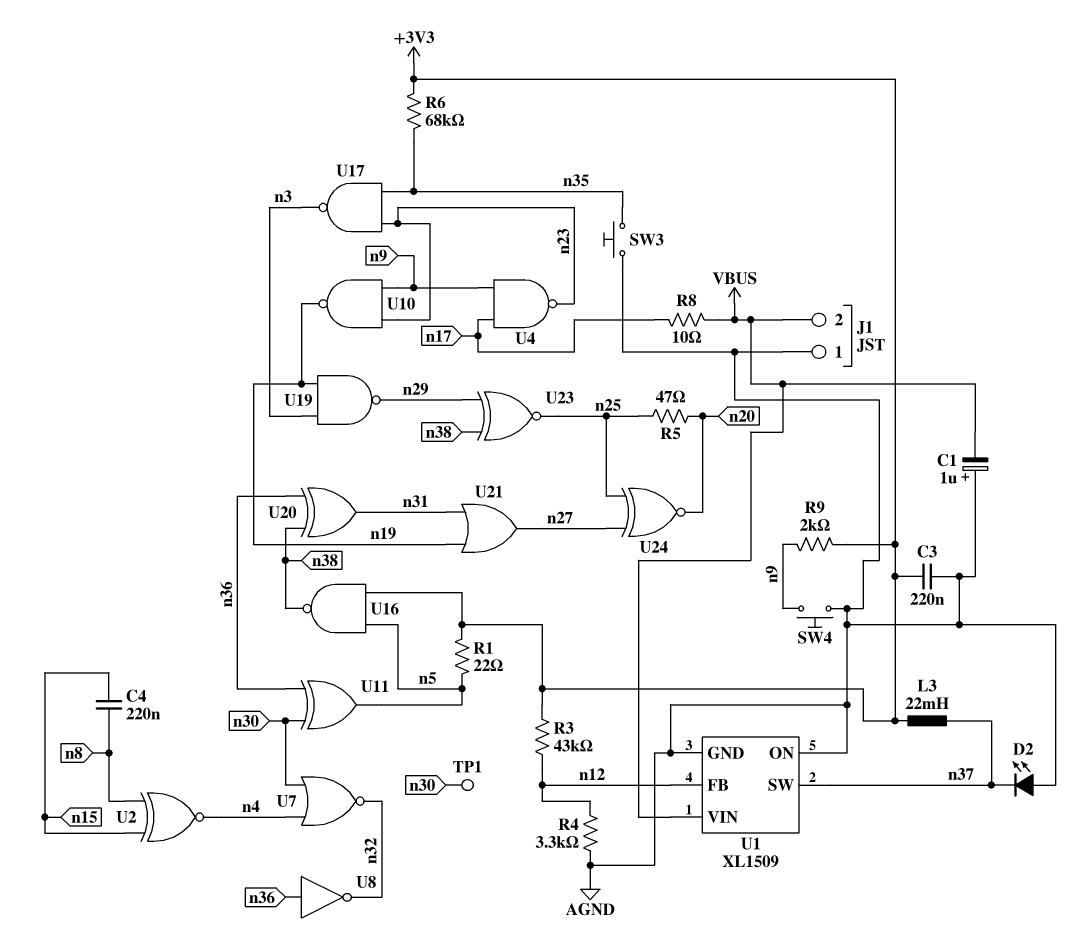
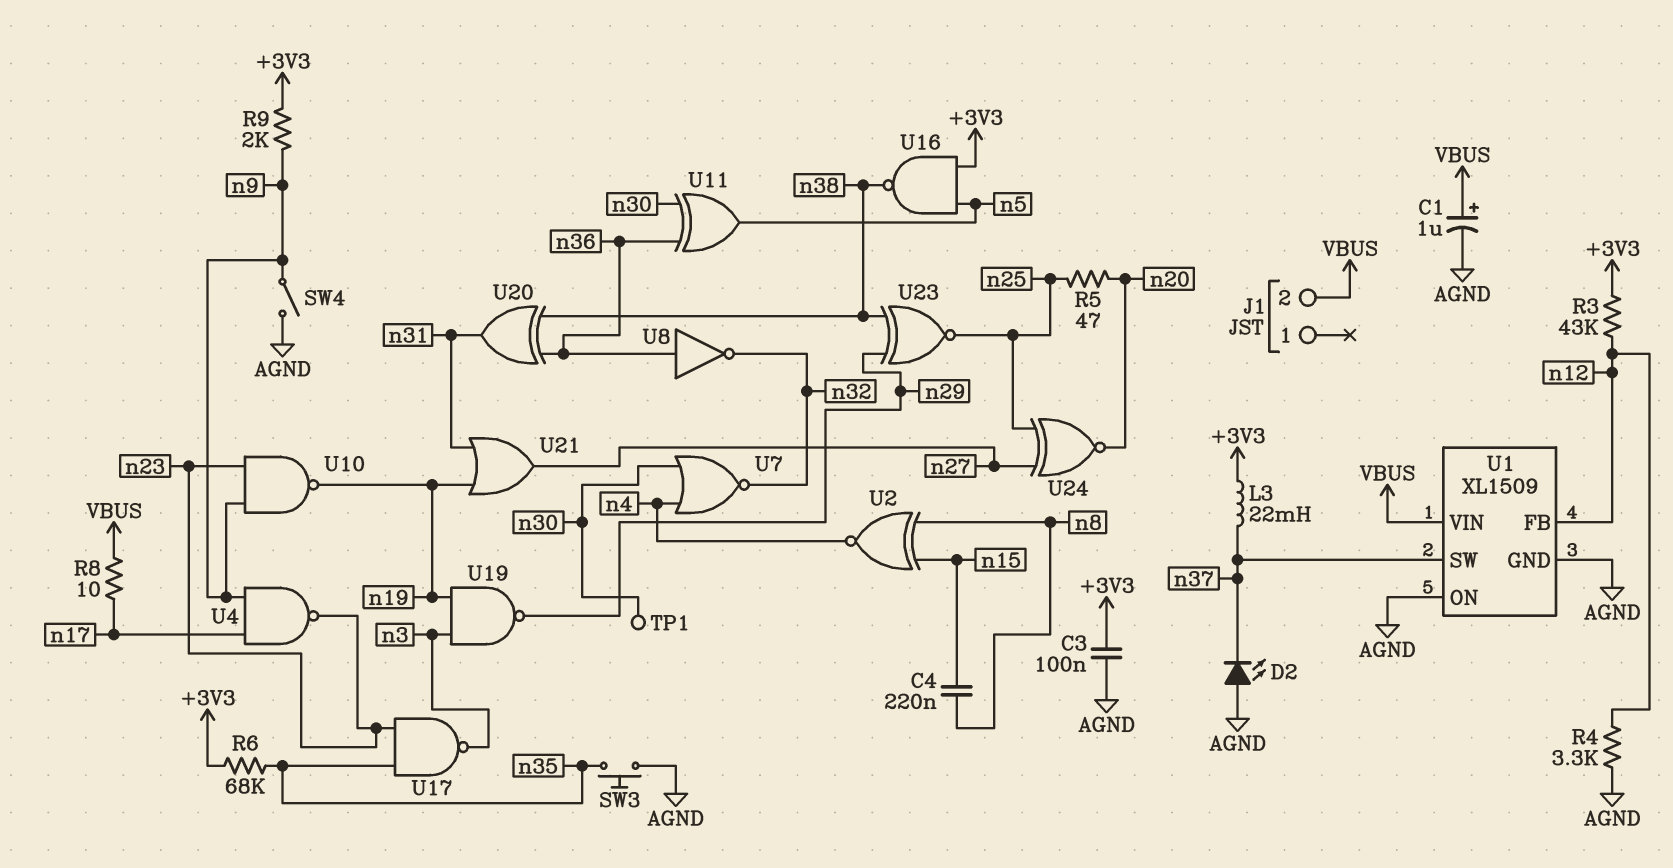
C1: 1uF (plus AGND, minus VBUS) -> 1uF (plus VBUS, minus AGND)
C3: 220nF (+3V3, AGND) -> 100nF (+3V3, AGND)
J1 pin 1: AGND -> none
R1: 22 (+3V3, n5) -> none
SW4: button (AGND, n9) -> switch (AGND, n9)

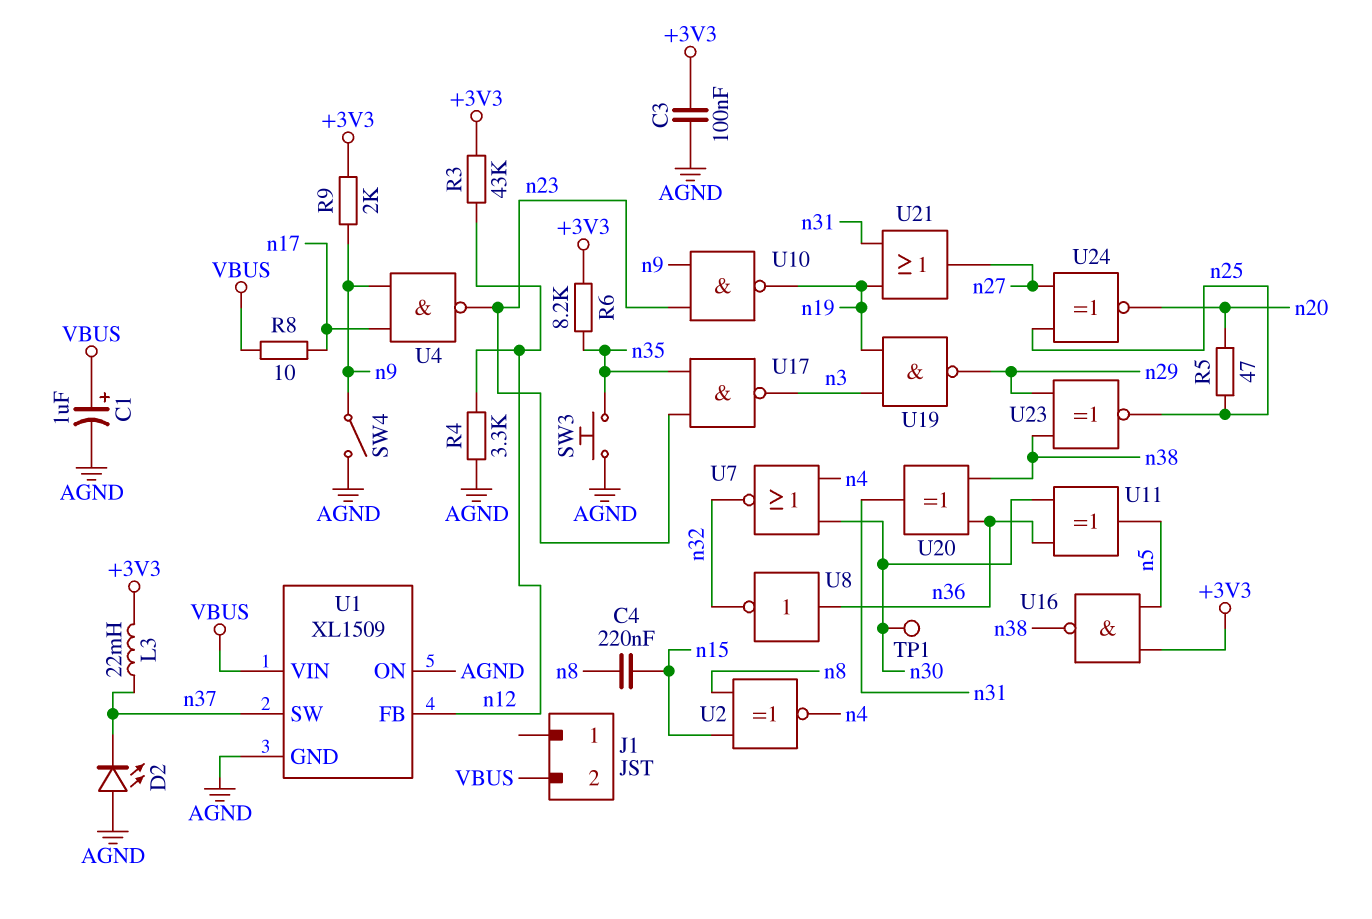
R6: 68k (+3V3, n35) -> 8.2k (+3V3, n35)

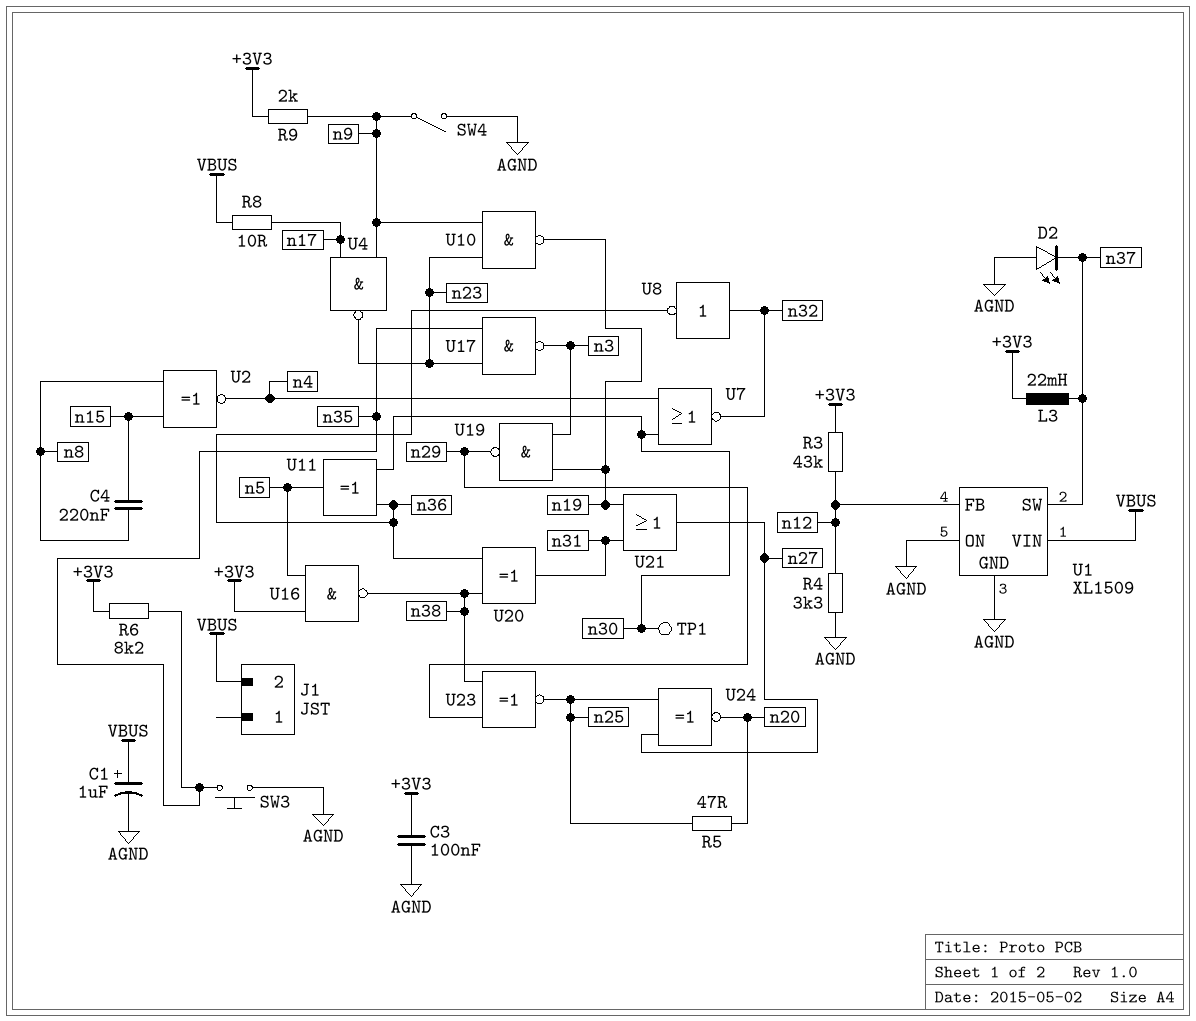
U8: NOT (in n36, out n32) -> NOT (in n32, out n36)

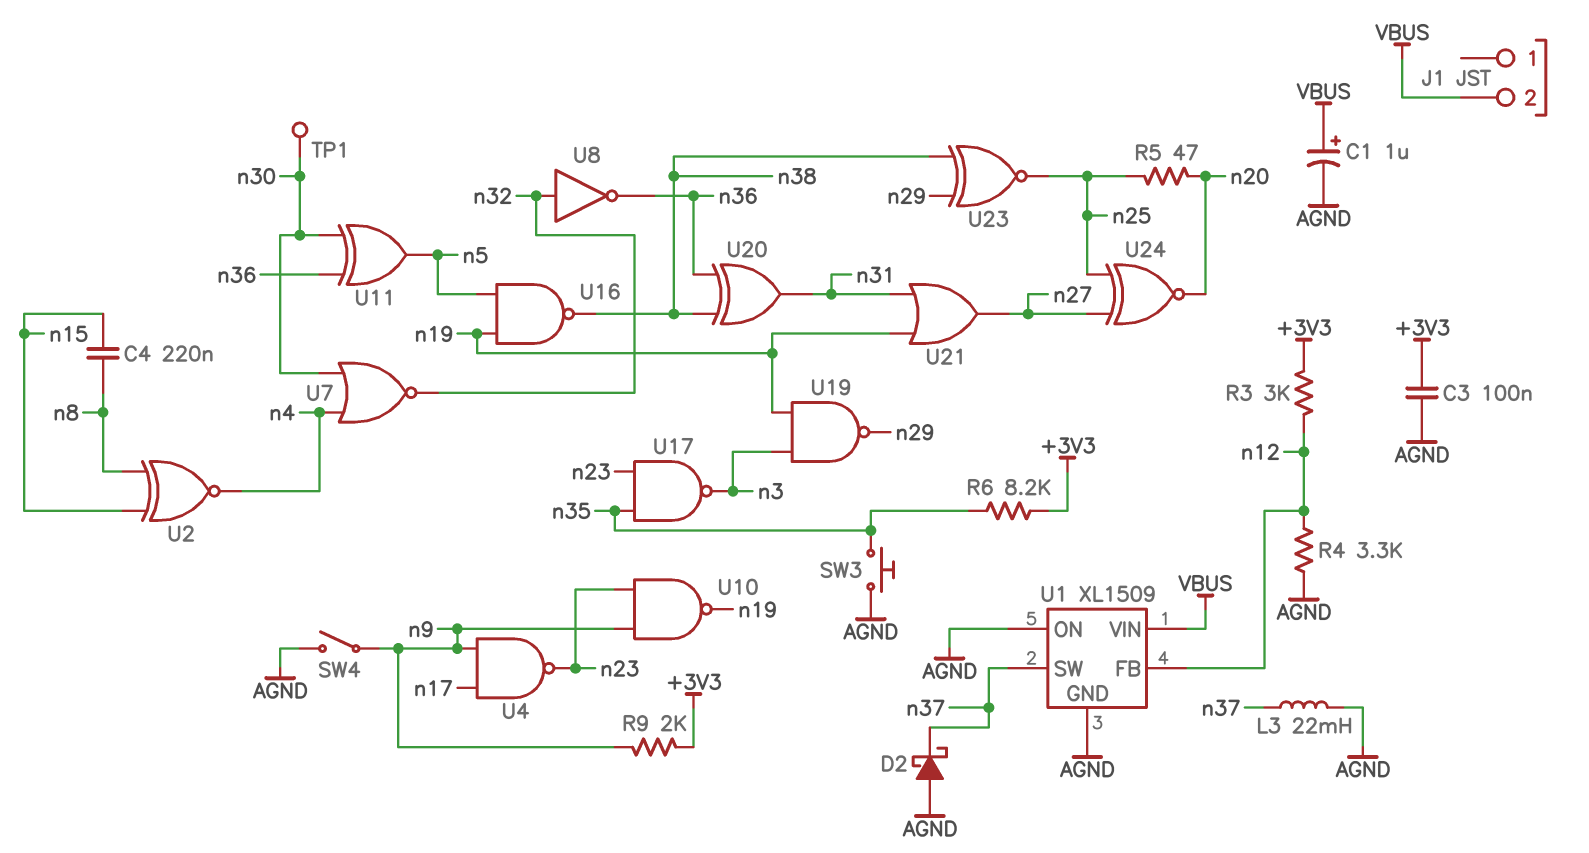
D2: LED (A AGND, K n37) -> schottky (A AGND, K n37)
L3: 22mH (+3V3, n37) -> 22mH (AGND, n37)
R3: 43k (+3V3, n12) -> 3k (+3V3, n12)
R8: 10 (VBUS, n17) -> none
U16: NAND (in +3V3, in n5, out n38) -> NAND (in n5, in n19, out n38)

